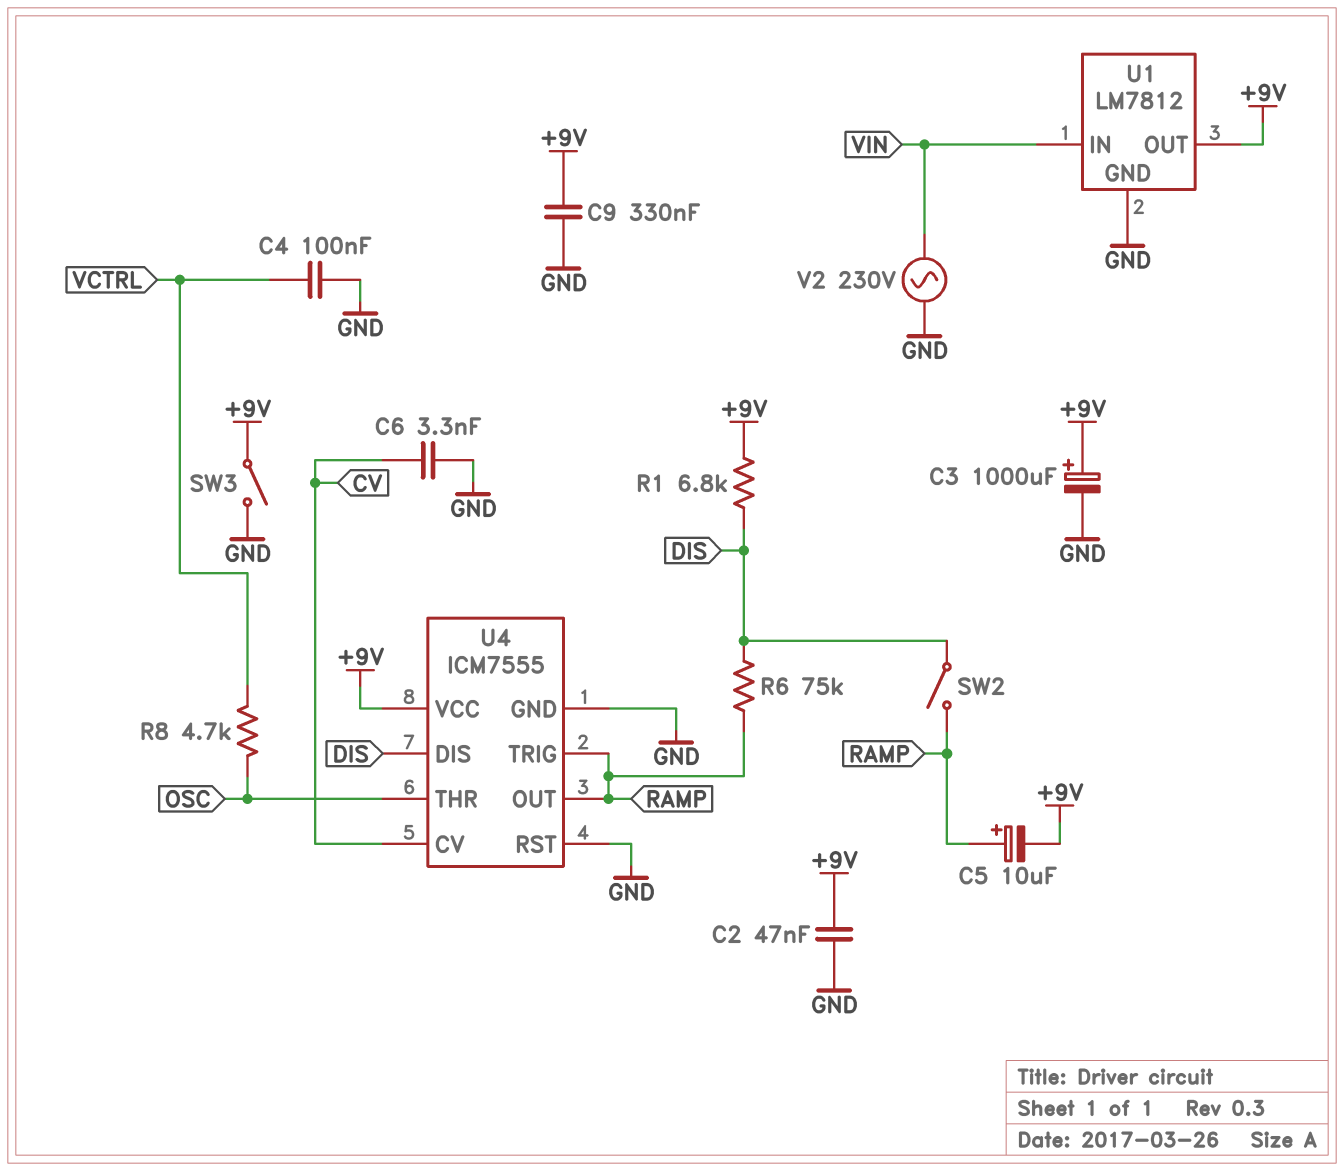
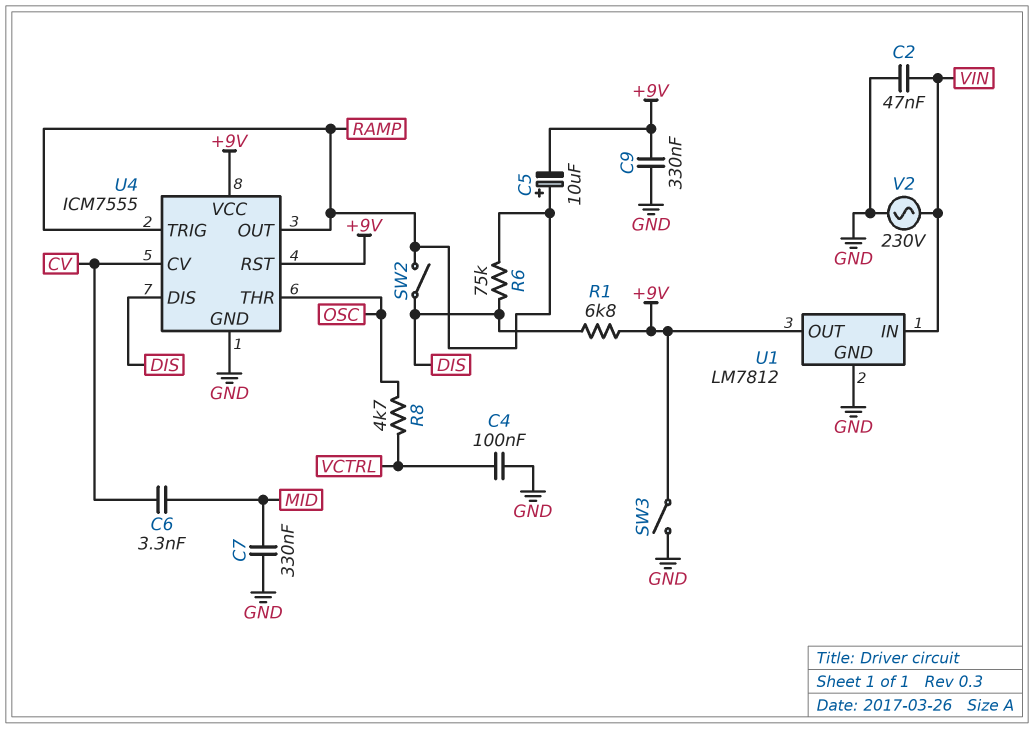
C2: 47nF (+9V, GND) -> 47nF (GND, VIN)
C3: 1000uF (plus +9V, minus GND) -> none
C6: 3.3nF (CV, GND) -> 3.3nF (CV, MID)
C7: none -> 330nF (GND, MID)
U4 pin RST: GND -> +9V

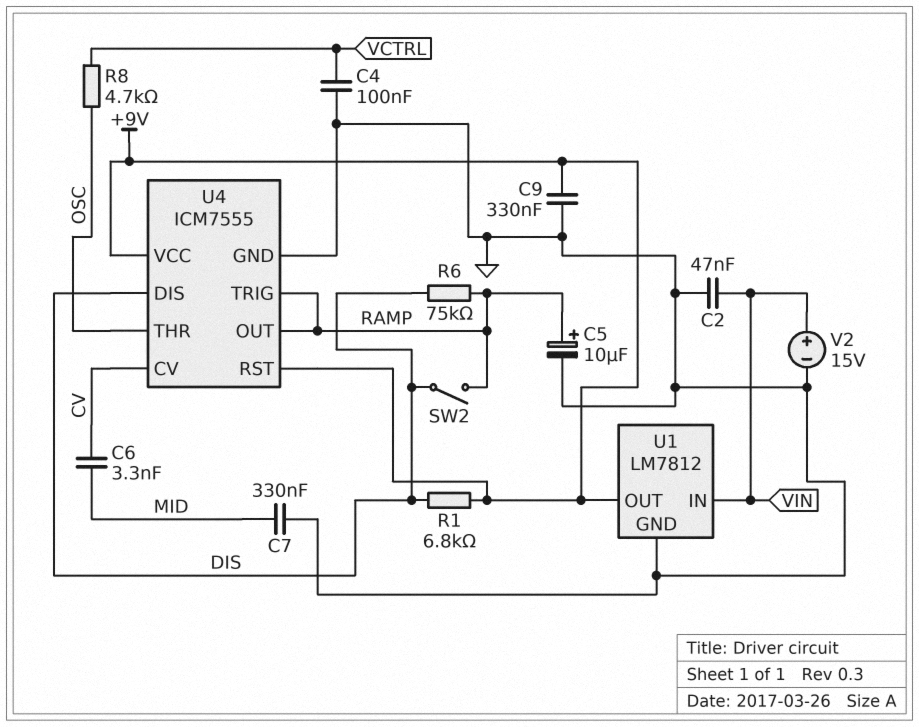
C5: 10uF (plus RAMP, minus +9V) -> 10uF (plus RAMP, minus GND)
SW3: switch (+9V, GND) -> none
V2: AC 230V (GND, VIN) -> 15V (plus VIN, minus GND)

